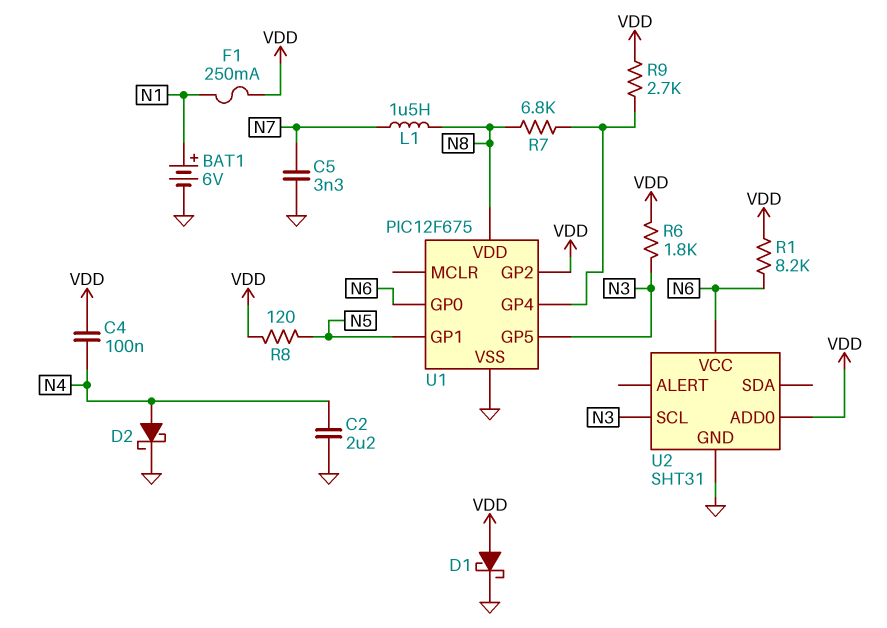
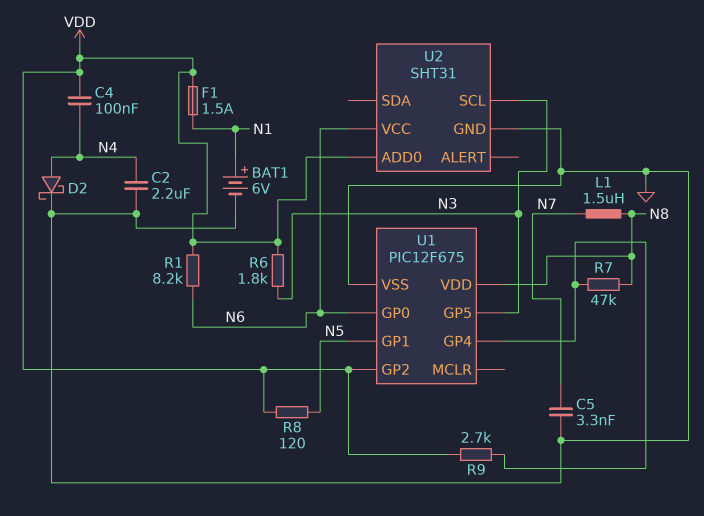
D1: schottky (A VDD, K GND) -> none
F1: 250mA (N1, VDD) -> 1.5A (N1, VDD)
R7: 6.8k (N8, U1/GP4) -> 47k (N8, U1/GP4)

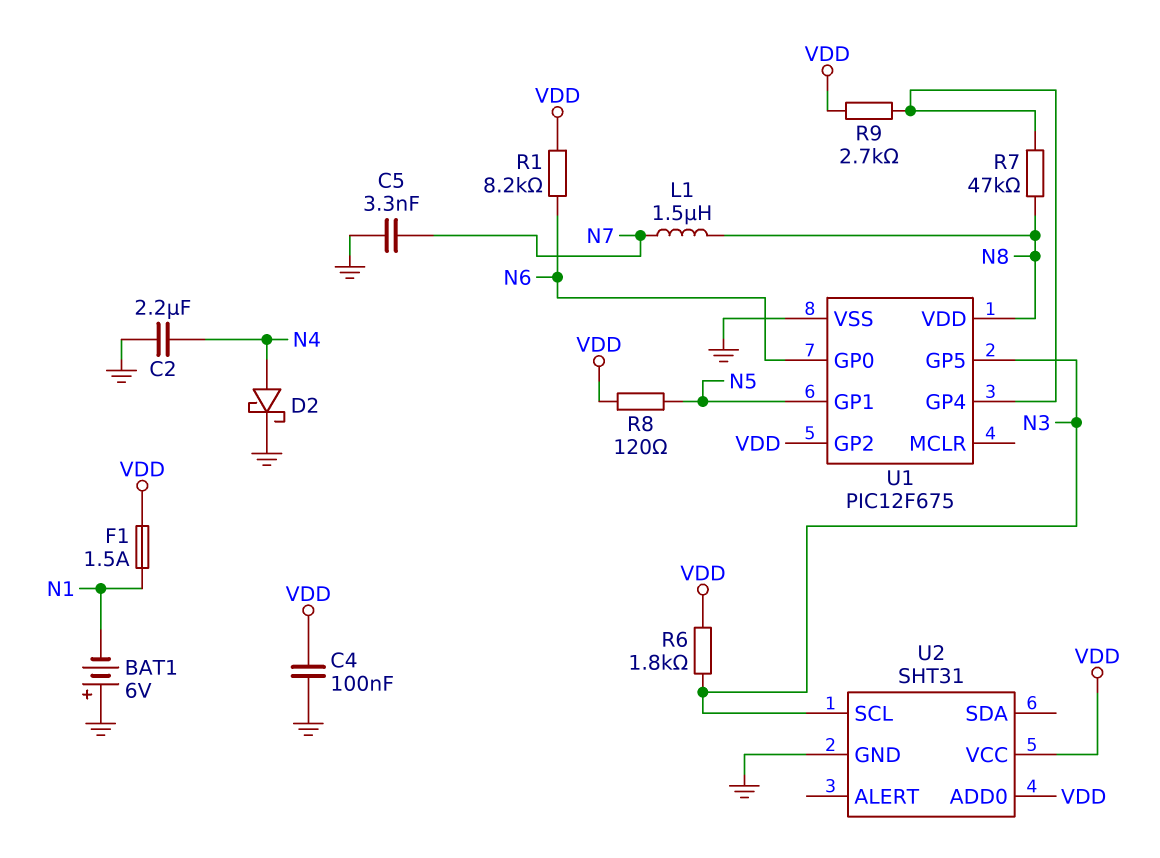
BAT1: 6V (plus N1, minus GND) -> 6V (plus GND, minus N1)
C4: 100nF (N4, VDD) -> 100nF (GND, VDD)
U2 pin VCC: N6 -> VDD

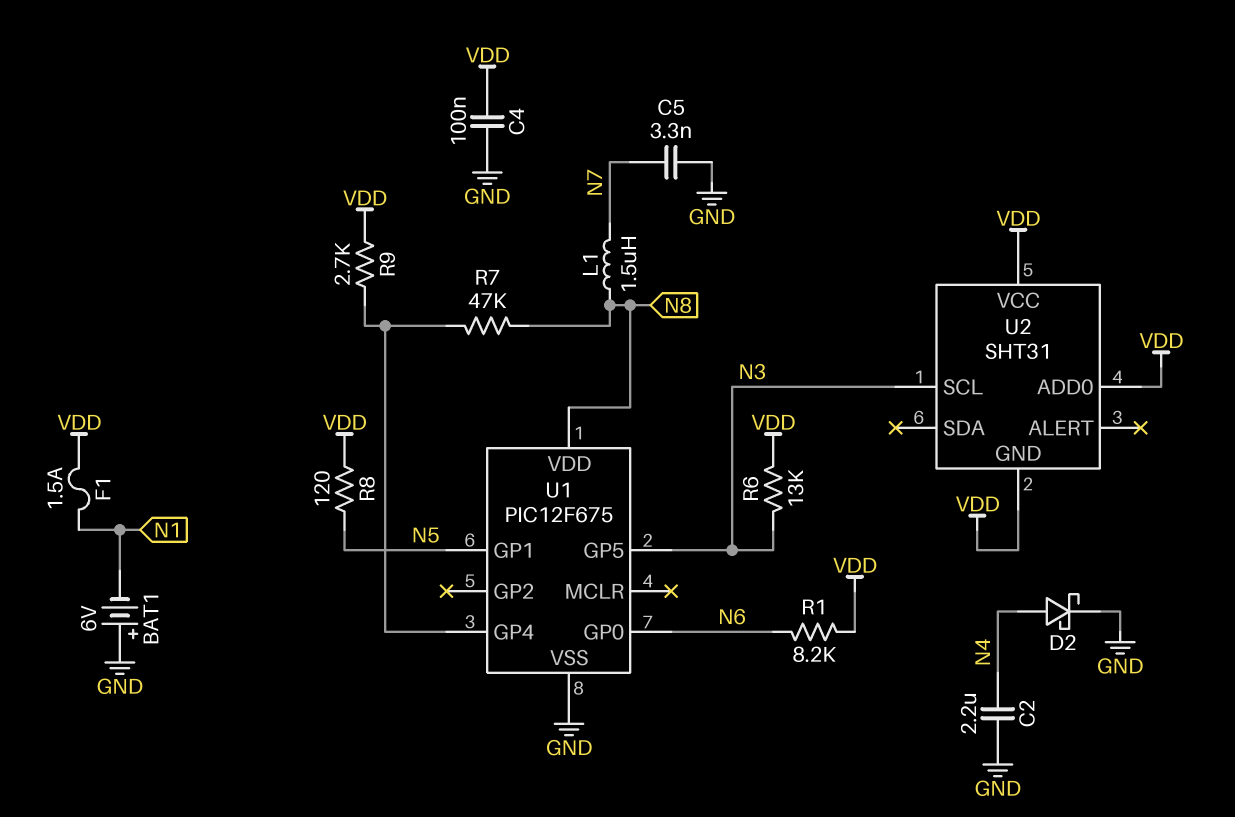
R6: 1.8k (N3, VDD) -> 13k (N3, VDD)
U1 pin GP2: VDD -> none
U2 pin GND: GND -> VDD

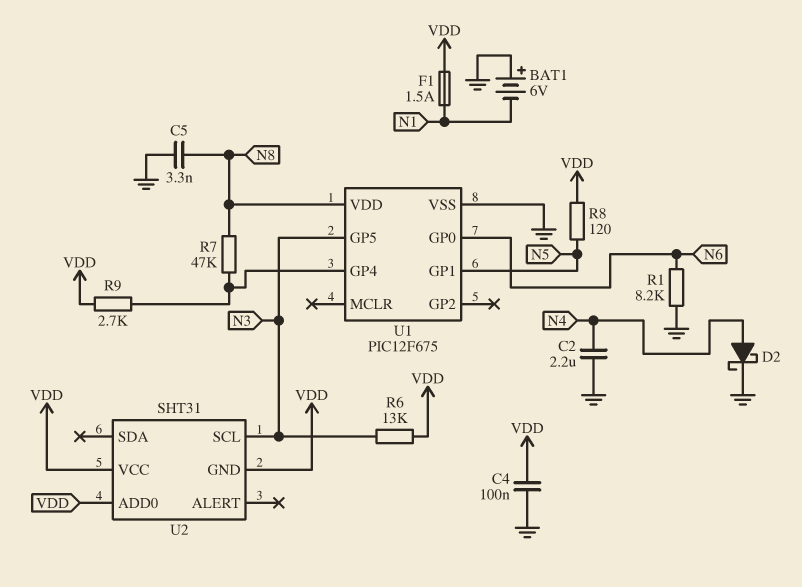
C5: 3.3nF (GND, N7) -> 3.3nF (GND, N8)
L1: 1.5uH (N7, N8) -> none
R1: 8.2k (N6, VDD) -> 8.2k (GND, N6)

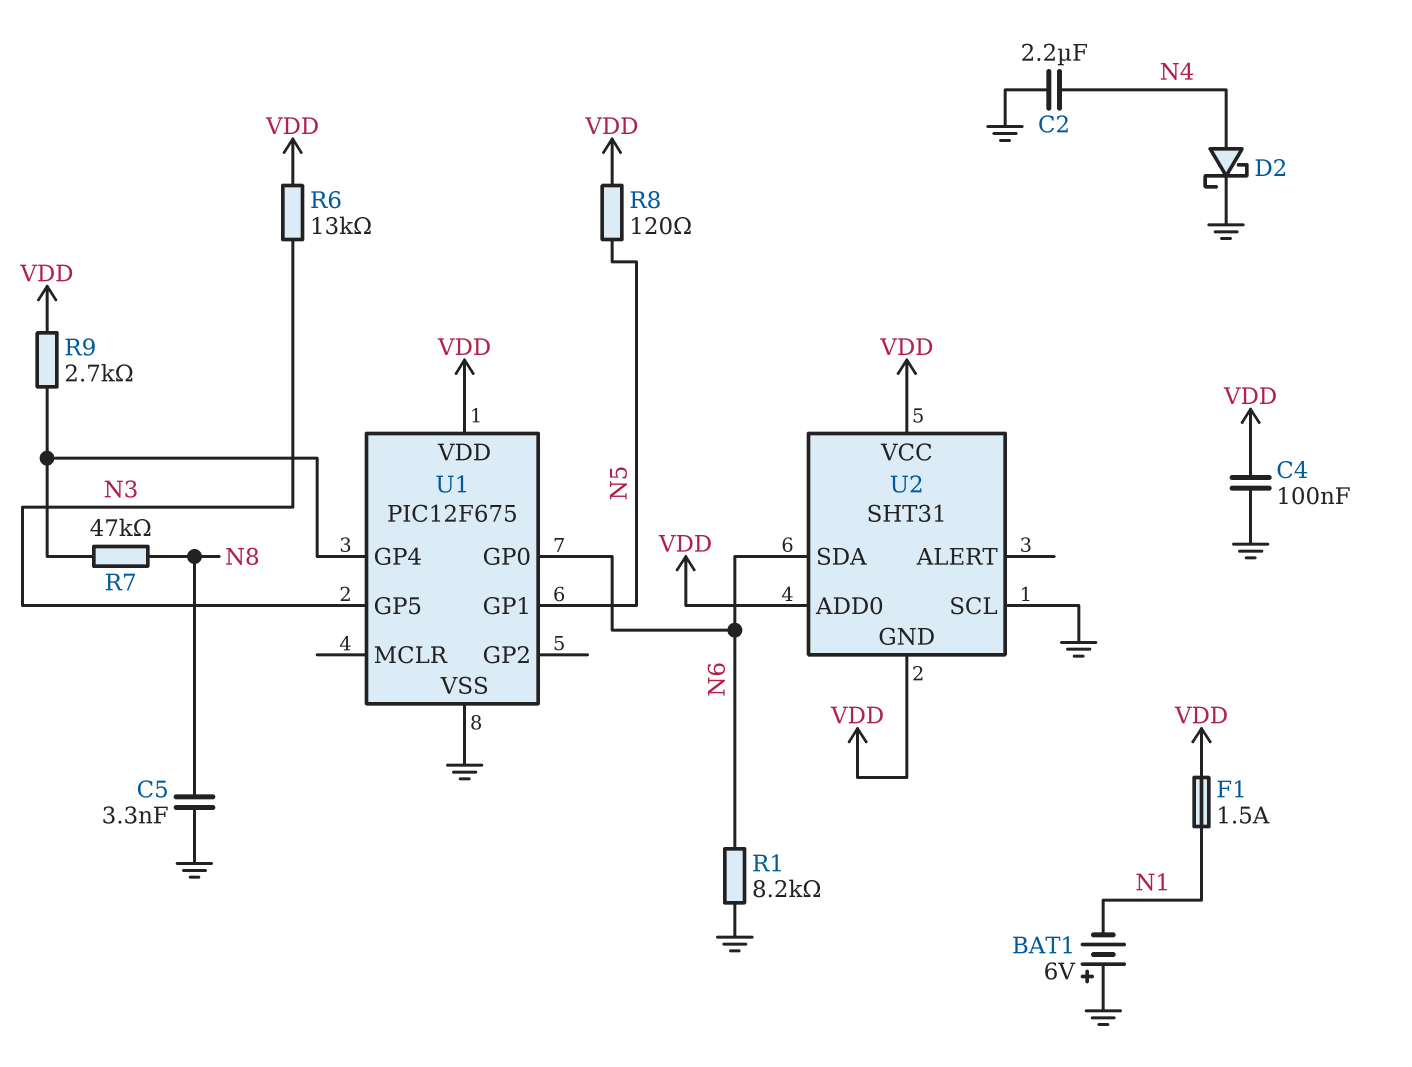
U1 pin VDD: N8 -> VDD
U2 pin SCL: N3 -> GND
U2 pin SDA: none -> N6

